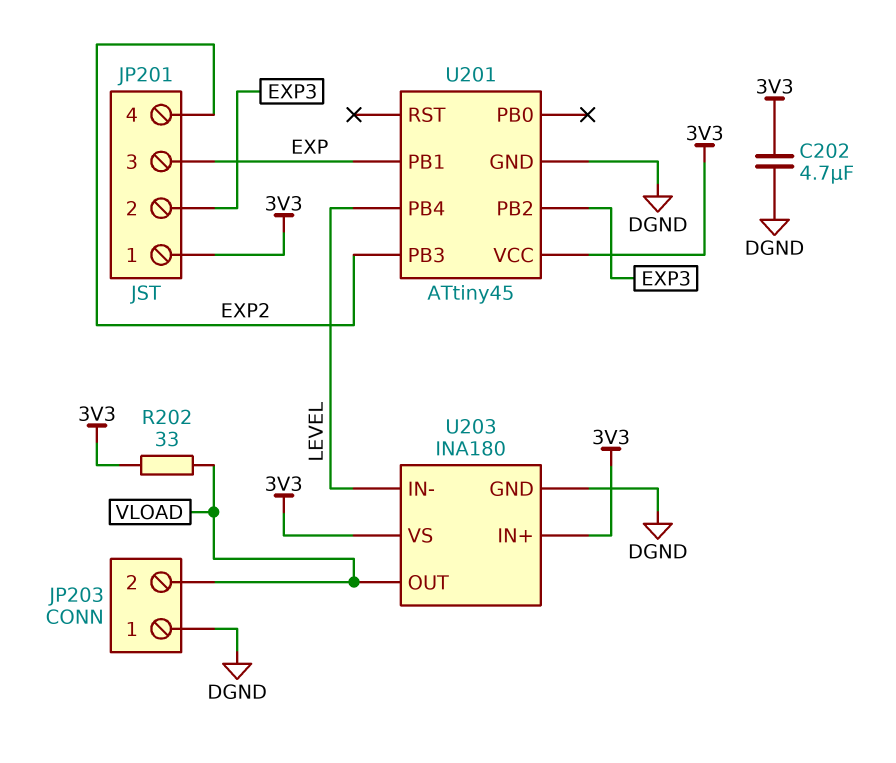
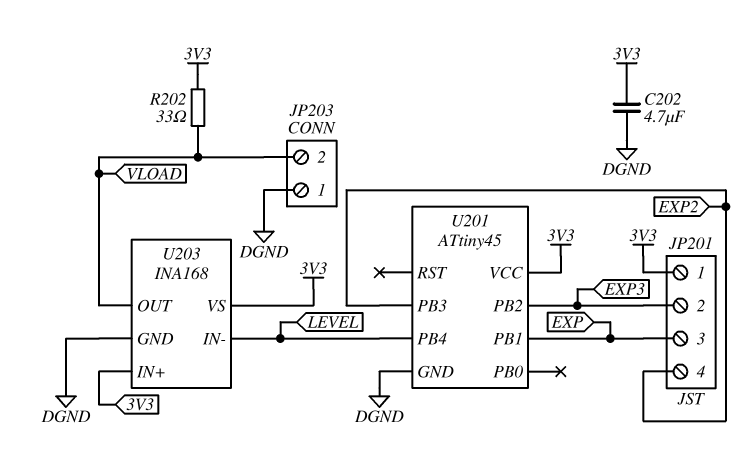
U203: INA180 -> INA168

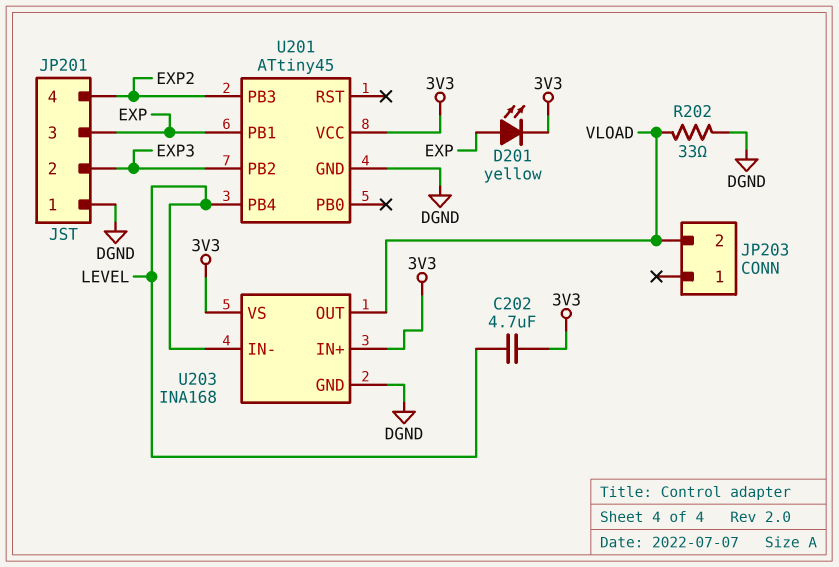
C202: 4.7uF (3V3, DGND) -> 4.7uF (3V3, LEVEL)
D201: none -> LED yellow (A EXP, K 3V3)
JP201 pin 1: 3V3 -> DGND
JP203 pin 1: DGND -> none
R202: 33 (3V3, VLOAD) -> 33 (DGND, VLOAD)

